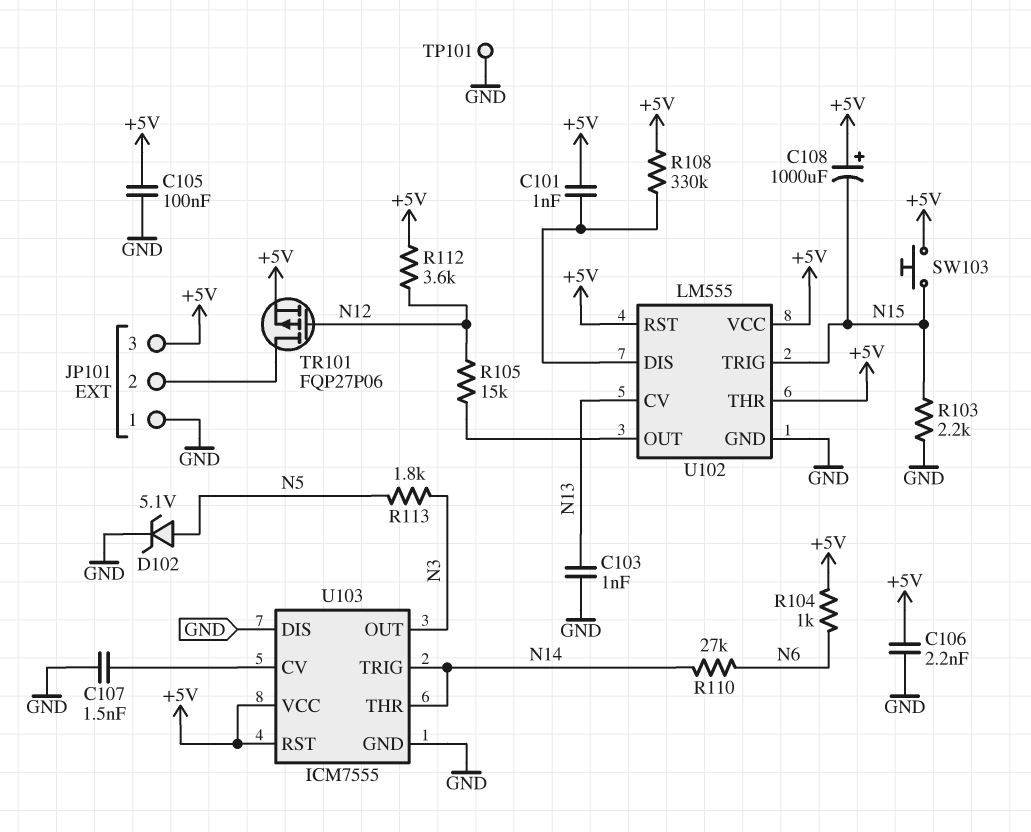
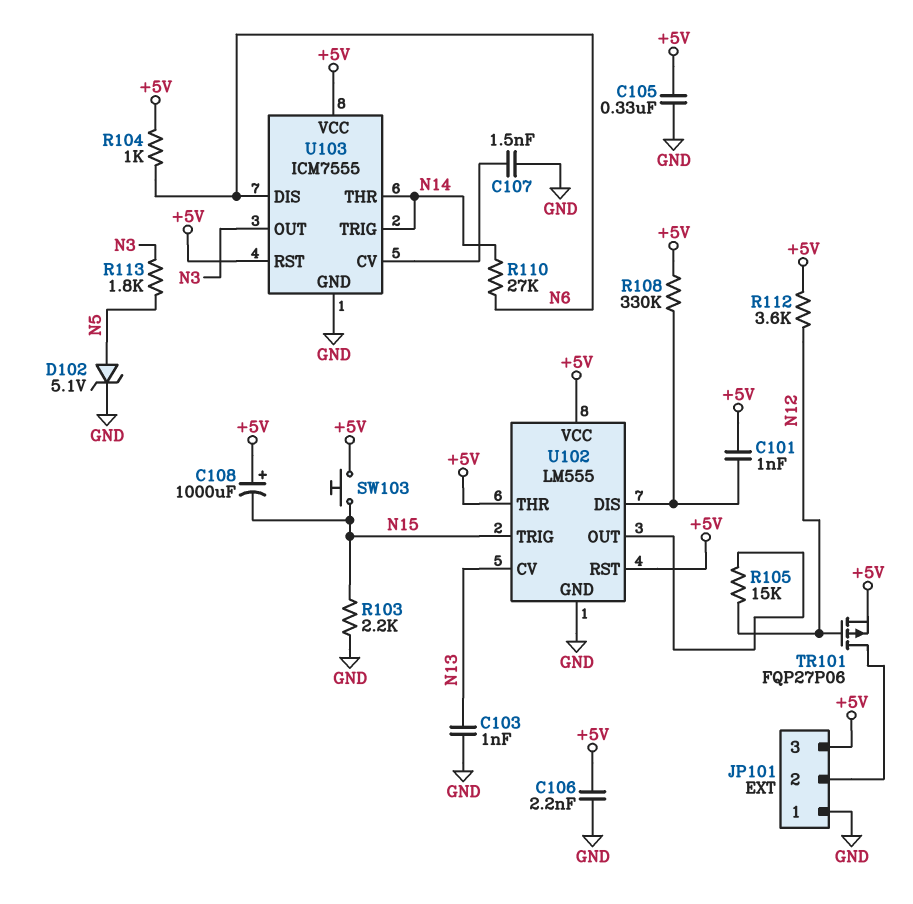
C105: 100nF (+5V, GND) -> 330nF (+5V, GND)
TP101: test point (GND) -> none
U103 pin DIS: GND -> N6

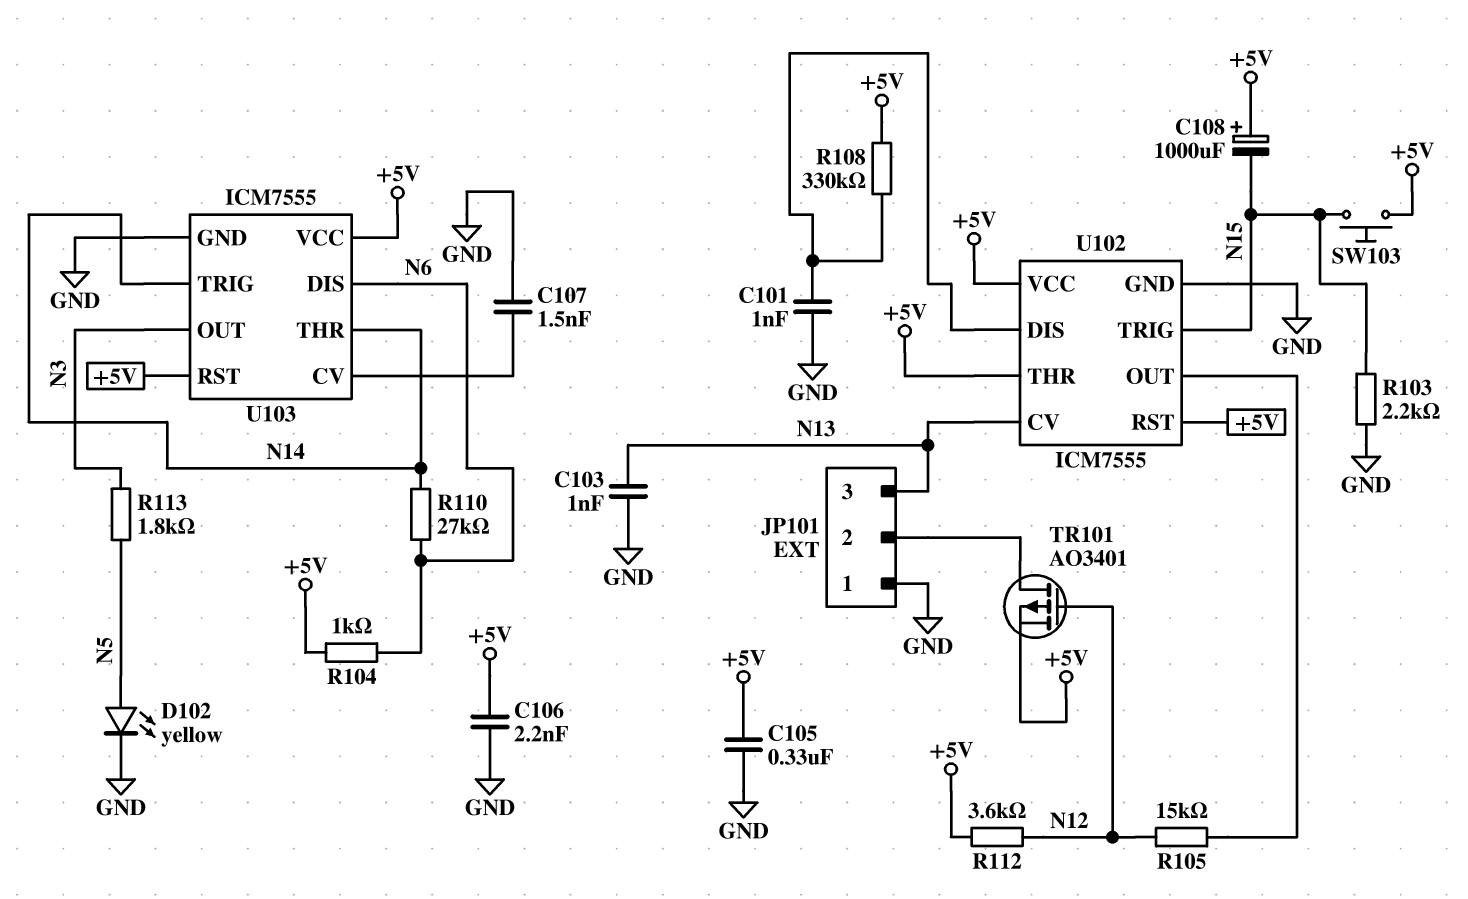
C101: 1nF (+5V, U102/DIS) -> 1nF (GND, U102/DIS)
D102: zener 5.1V (A N5, K GND) -> LED yellow (A N5, K GND)
JP101 pin 3: +5V -> N13
TR101: PMOS FQP27P06 (G N12, D JP101/2, S +5V) -> PMOS AO3401 (G N12, D JP101/2, S +5V)
U102: LM555 -> ICM7555

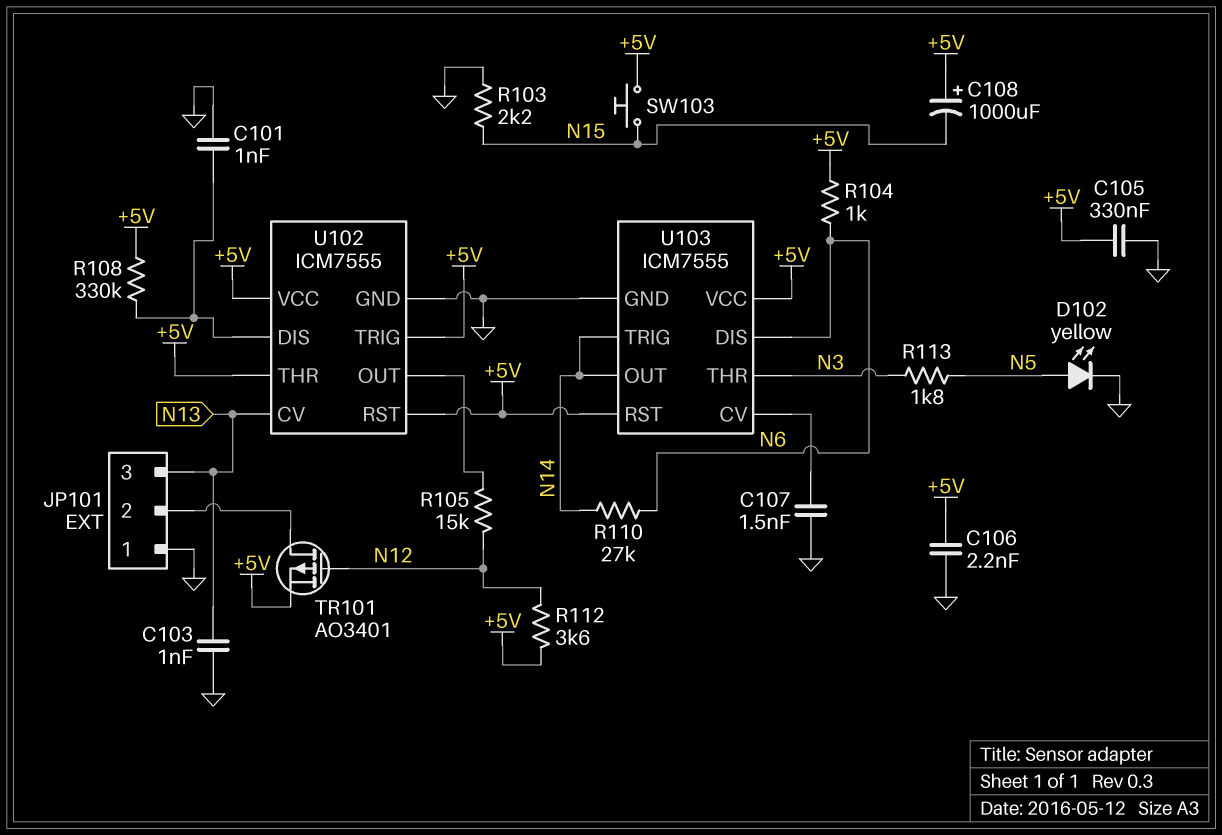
U102 pin TRIG: N15 -> +5V
U103 pin OUT: N3 -> N14
U103 pin THR: N14 -> N3

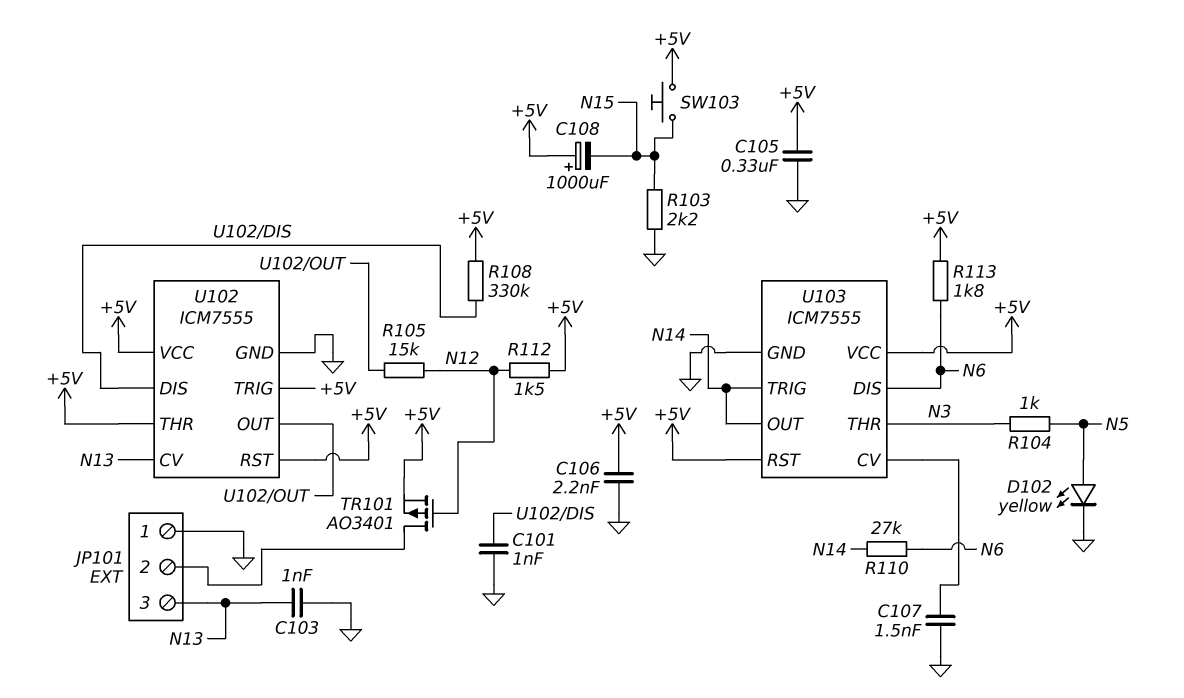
R104: 1k (+5V, N6) -> 1k (N3, N5)
R112: 3.6k (+5V, N12) -> 1.5k (+5V, N12)
R113: 1.8k (N3, N5) -> 1.8k (+5V, N6)

